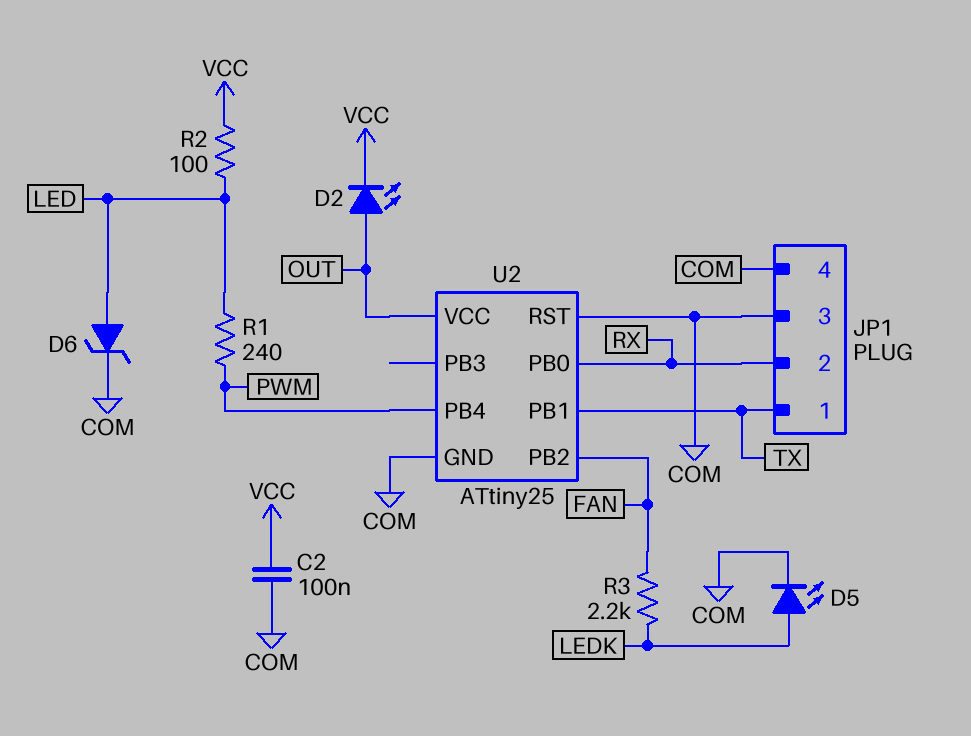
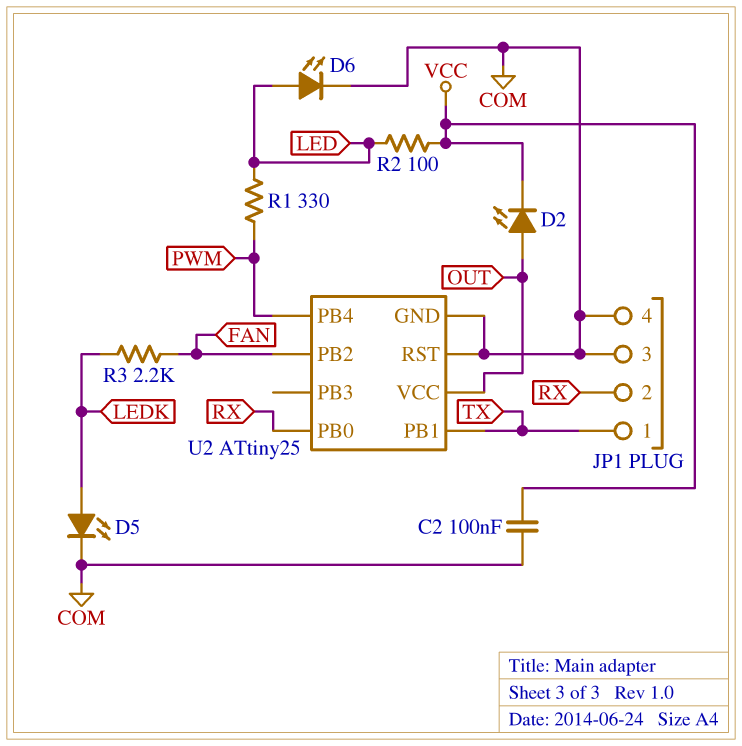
D6: zener (A LED, K COM) -> LED (A LED, K COM)
R1: 240 (LED, PWM) -> 330 (LED, PWM)

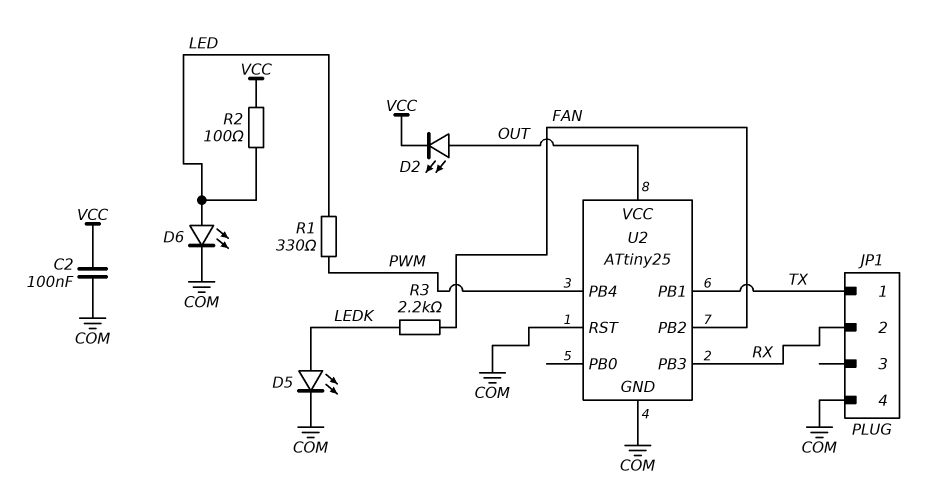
JP1 pin 3: COM -> none
U2 pin PB0: RX -> none
U2 pin PB3: none -> RX

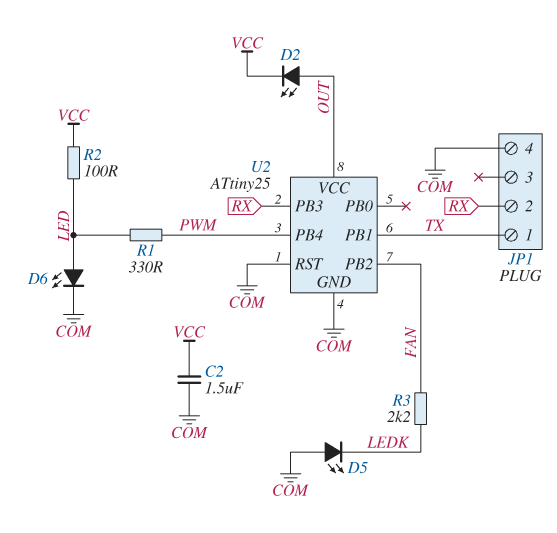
C2: 100nF (COM, VCC) -> 1.5uF (COM, VCC)
D5: LED (A LEDK, K COM) -> LED (A COM, K LEDK)

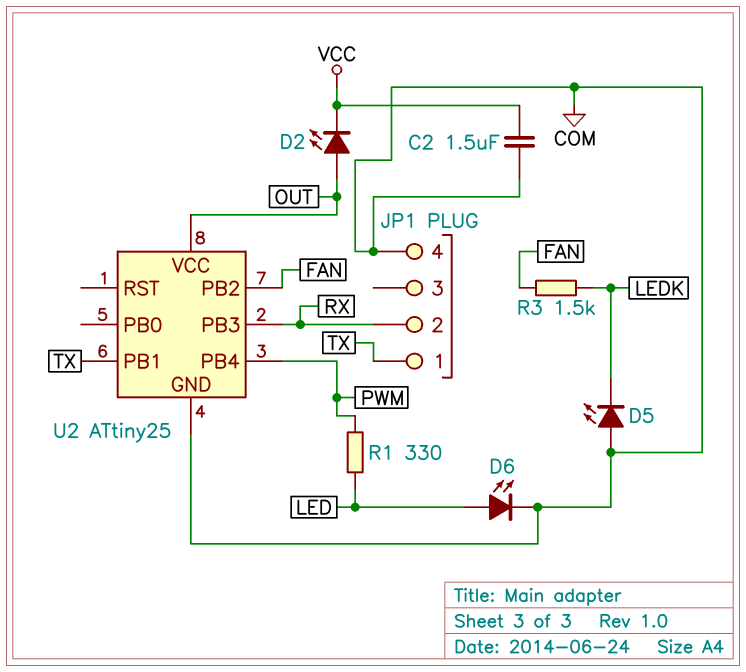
R2: 100 (LED, VCC) -> none
R3: 2.2k (FAN, LEDK) -> 1.5k (FAN, LEDK)
U2 pin RST: COM -> none

